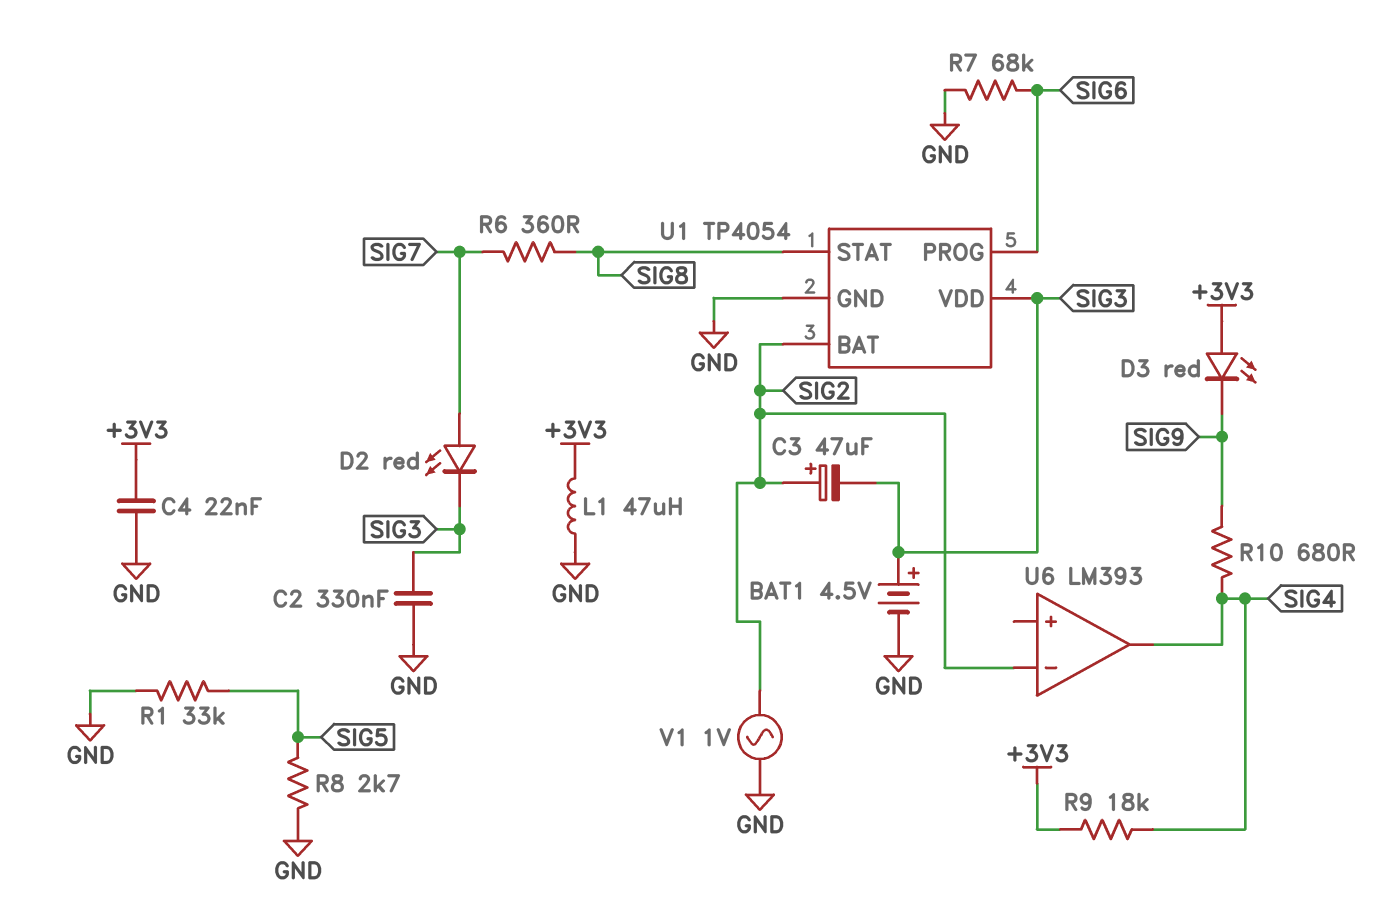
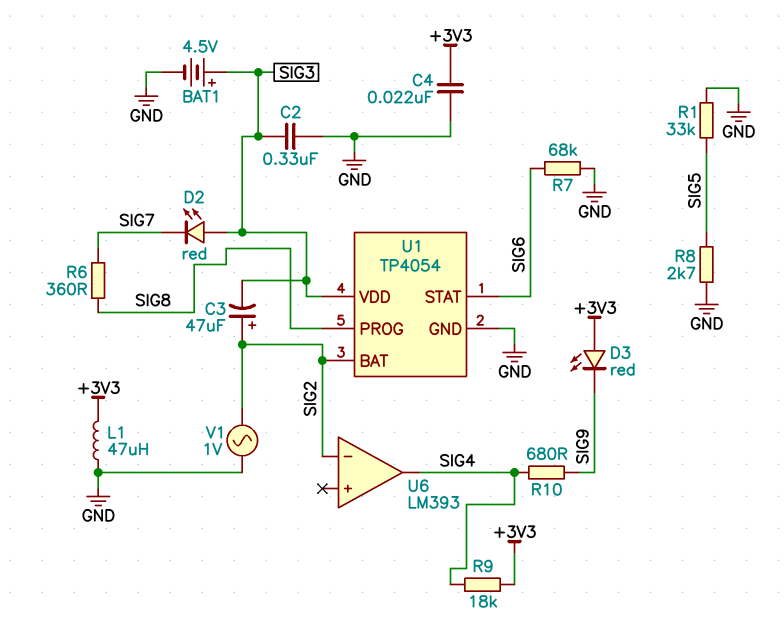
D2: LED red (A SIG7, K SIG3) -> LED red (A SIG3, K SIG7)
U1 pin PROG: SIG6 -> SIG8
U1 pin STAT: SIG8 -> SIG6

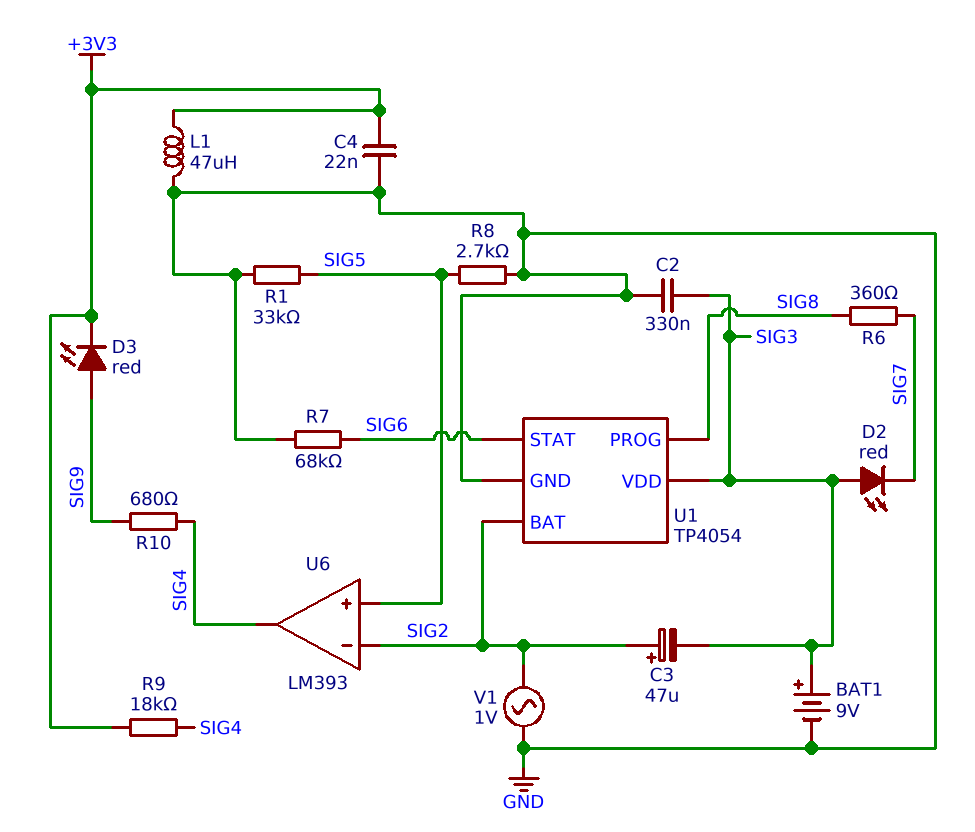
BAT1: 4.5V (plus SIG3, minus GND) -> 9V (plus SIG3, minus GND)
D3: LED red (A +3V3, K SIG9) -> LED red (A SIG9, K +3V3)
U6 pin in+: none -> SIG5

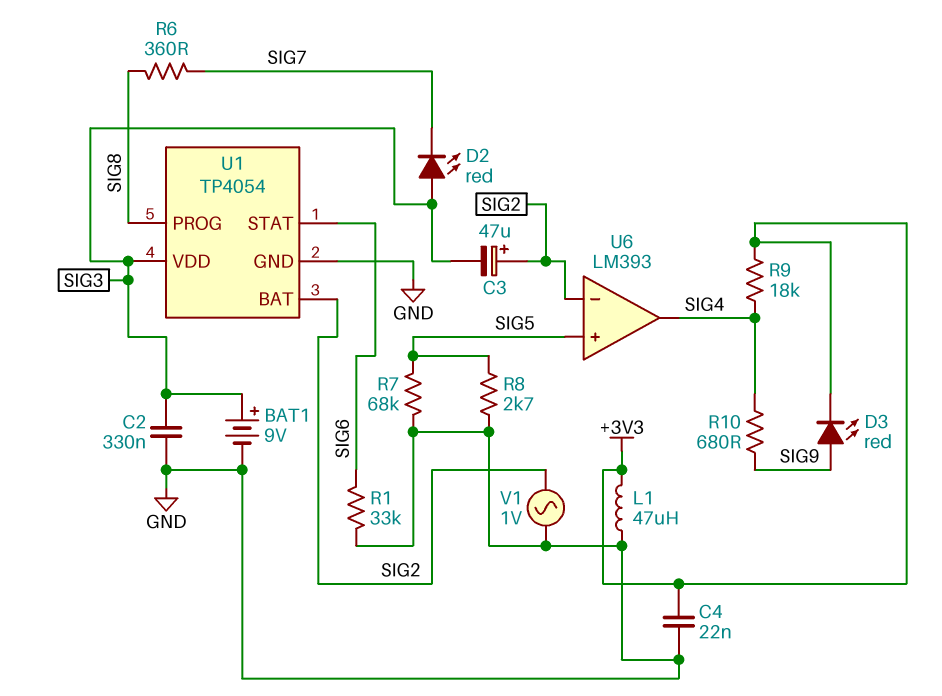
R1: 33k (GND, SIG5) -> 33k (GND, SIG6)
R7: 68k (GND, SIG6) -> 68k (GND, SIG5)

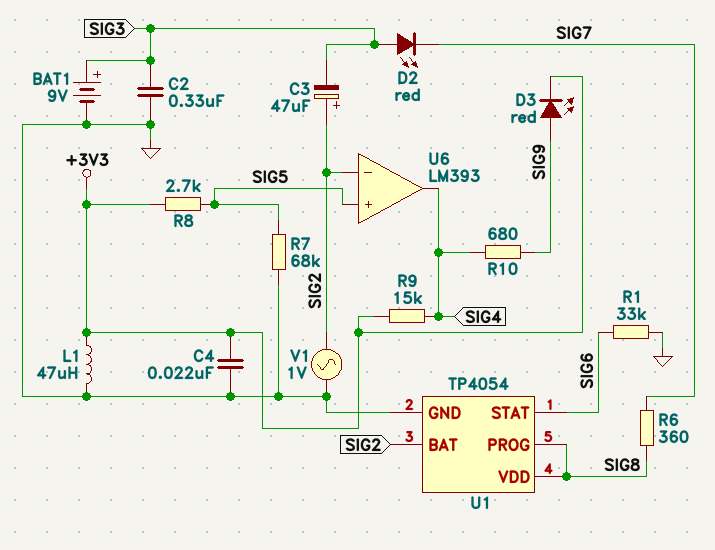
R8: 2.7k (GND, SIG5) -> 2.7k (+3V3, SIG5)
R9: 18k (+3V3, SIG4) -> 15k (+3V3, SIG4)
U1 pin VDD: SIG3 -> SIG8

